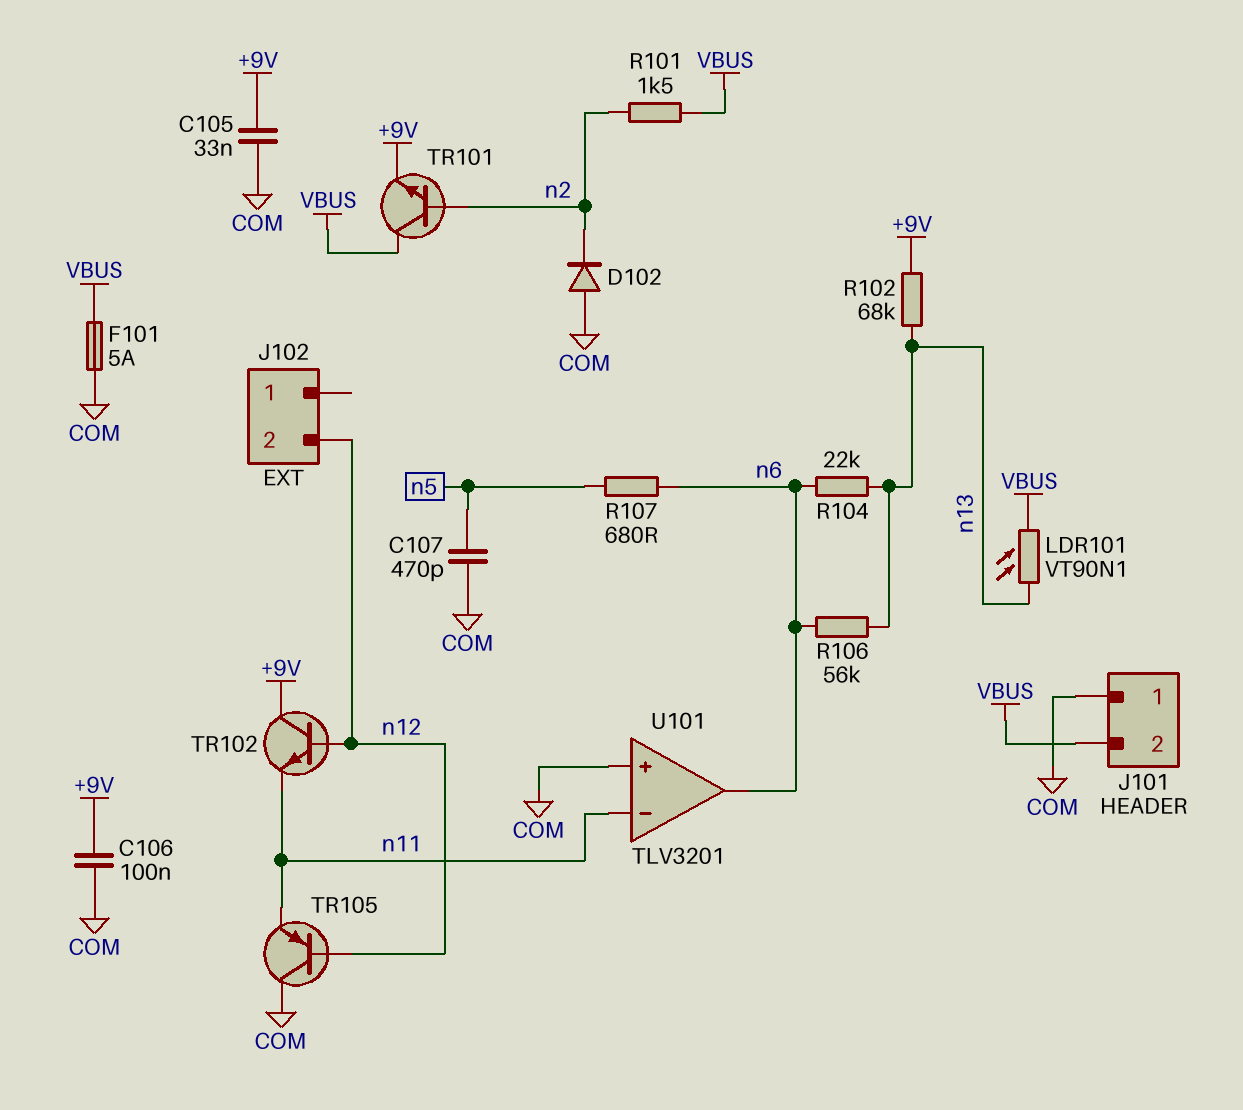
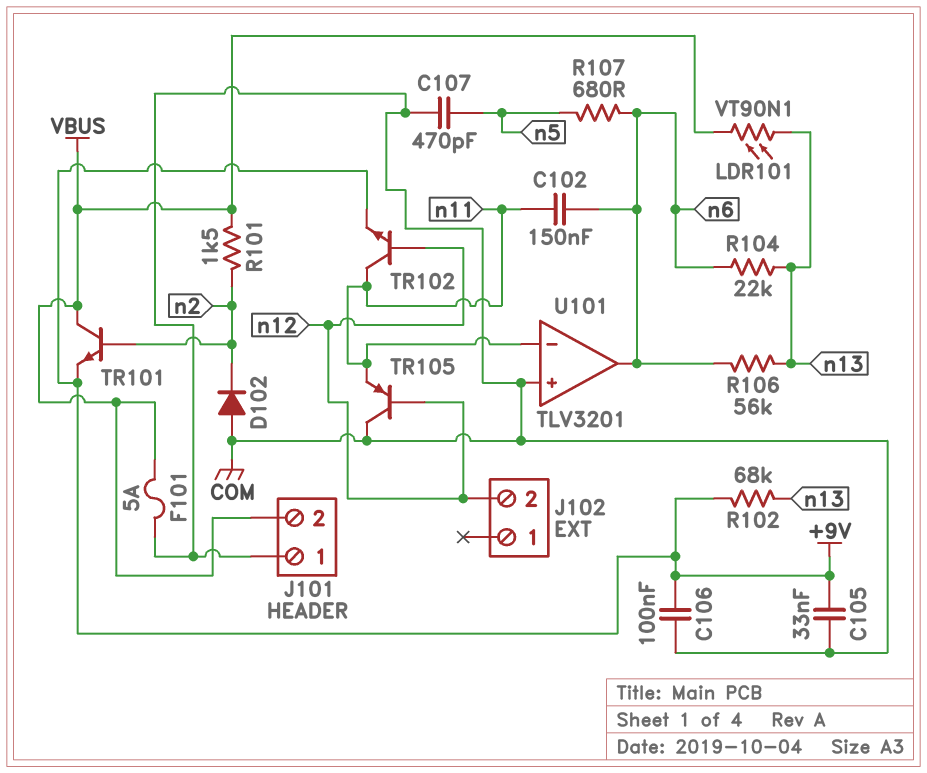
C102: none -> 150nF (n6, n11)
TR102: NPN (B n12, C +9V, E n11) -> NPN (B n12, C n11, E +9V)

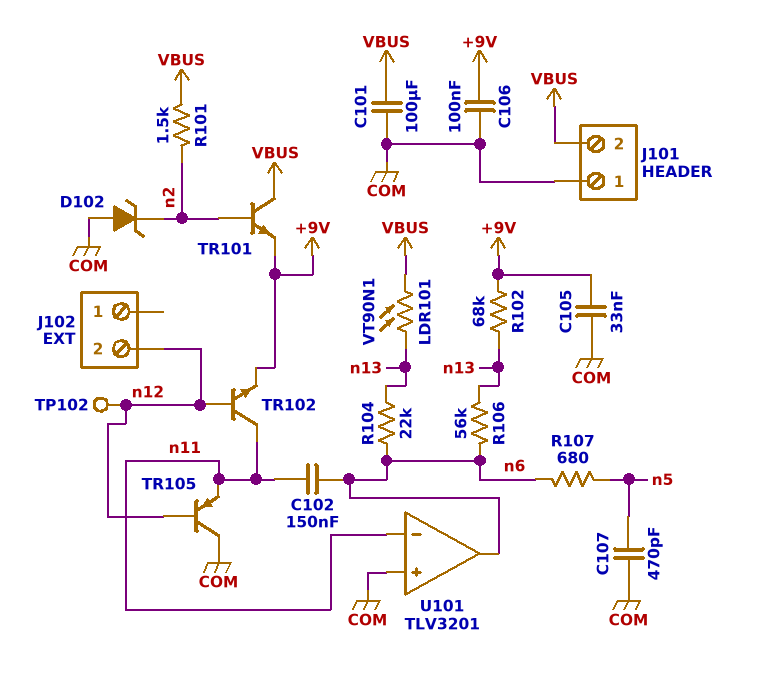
C101: none -> 100uF (COM, VBUS)
D102: diode (A COM, K n2) -> zener (A COM, K n2)
F101: 5A (COM, VBUS) -> none
TP102: none -> test point (n12)

